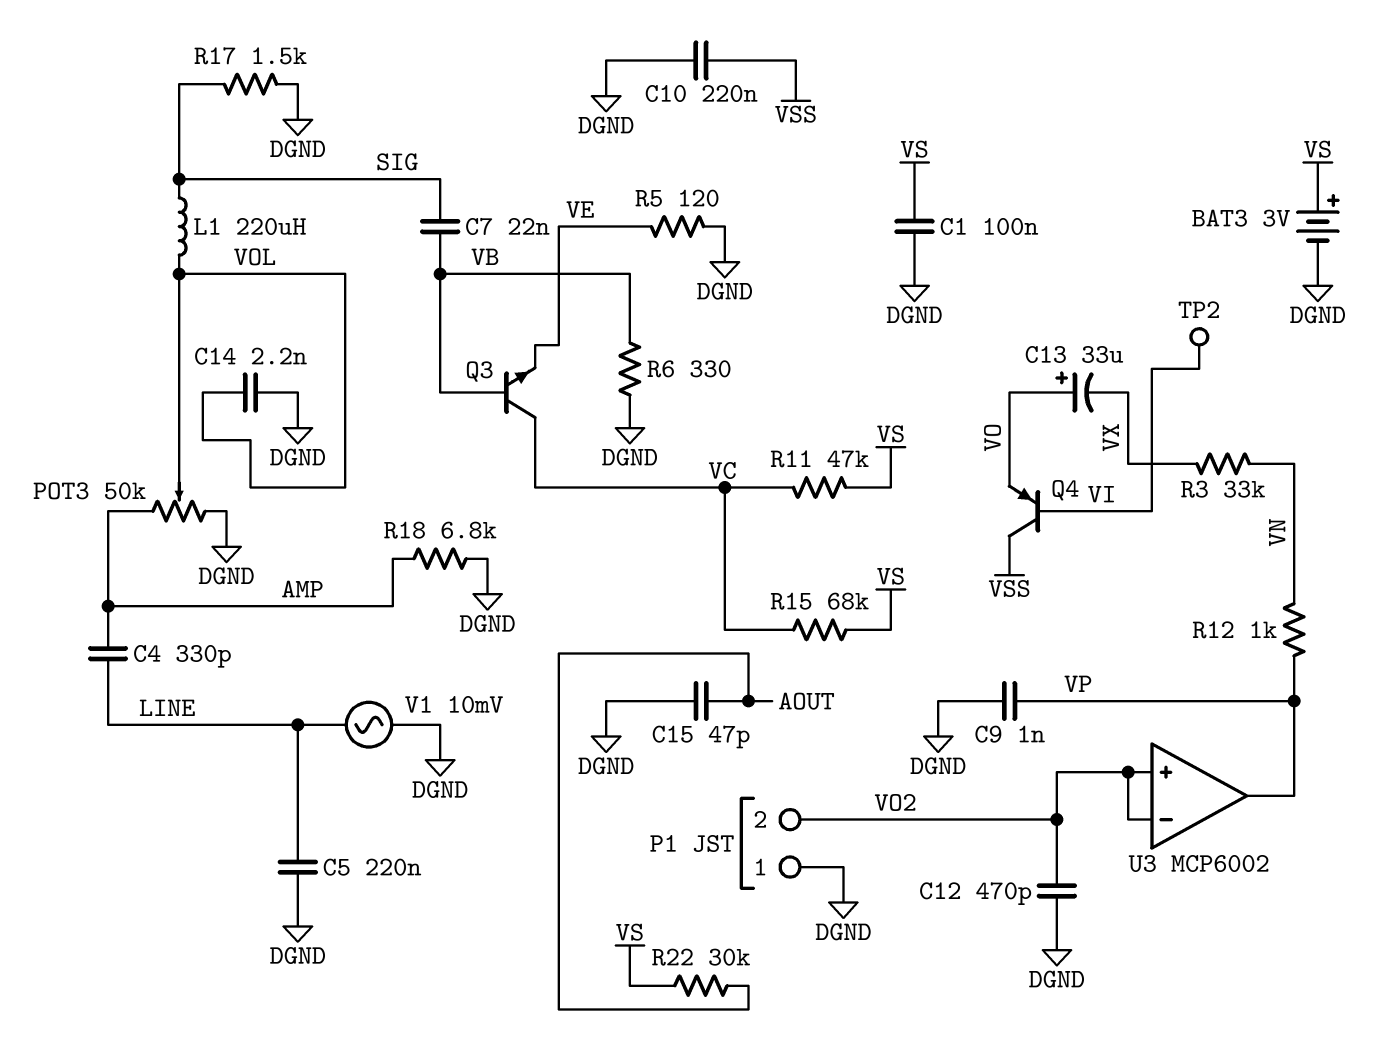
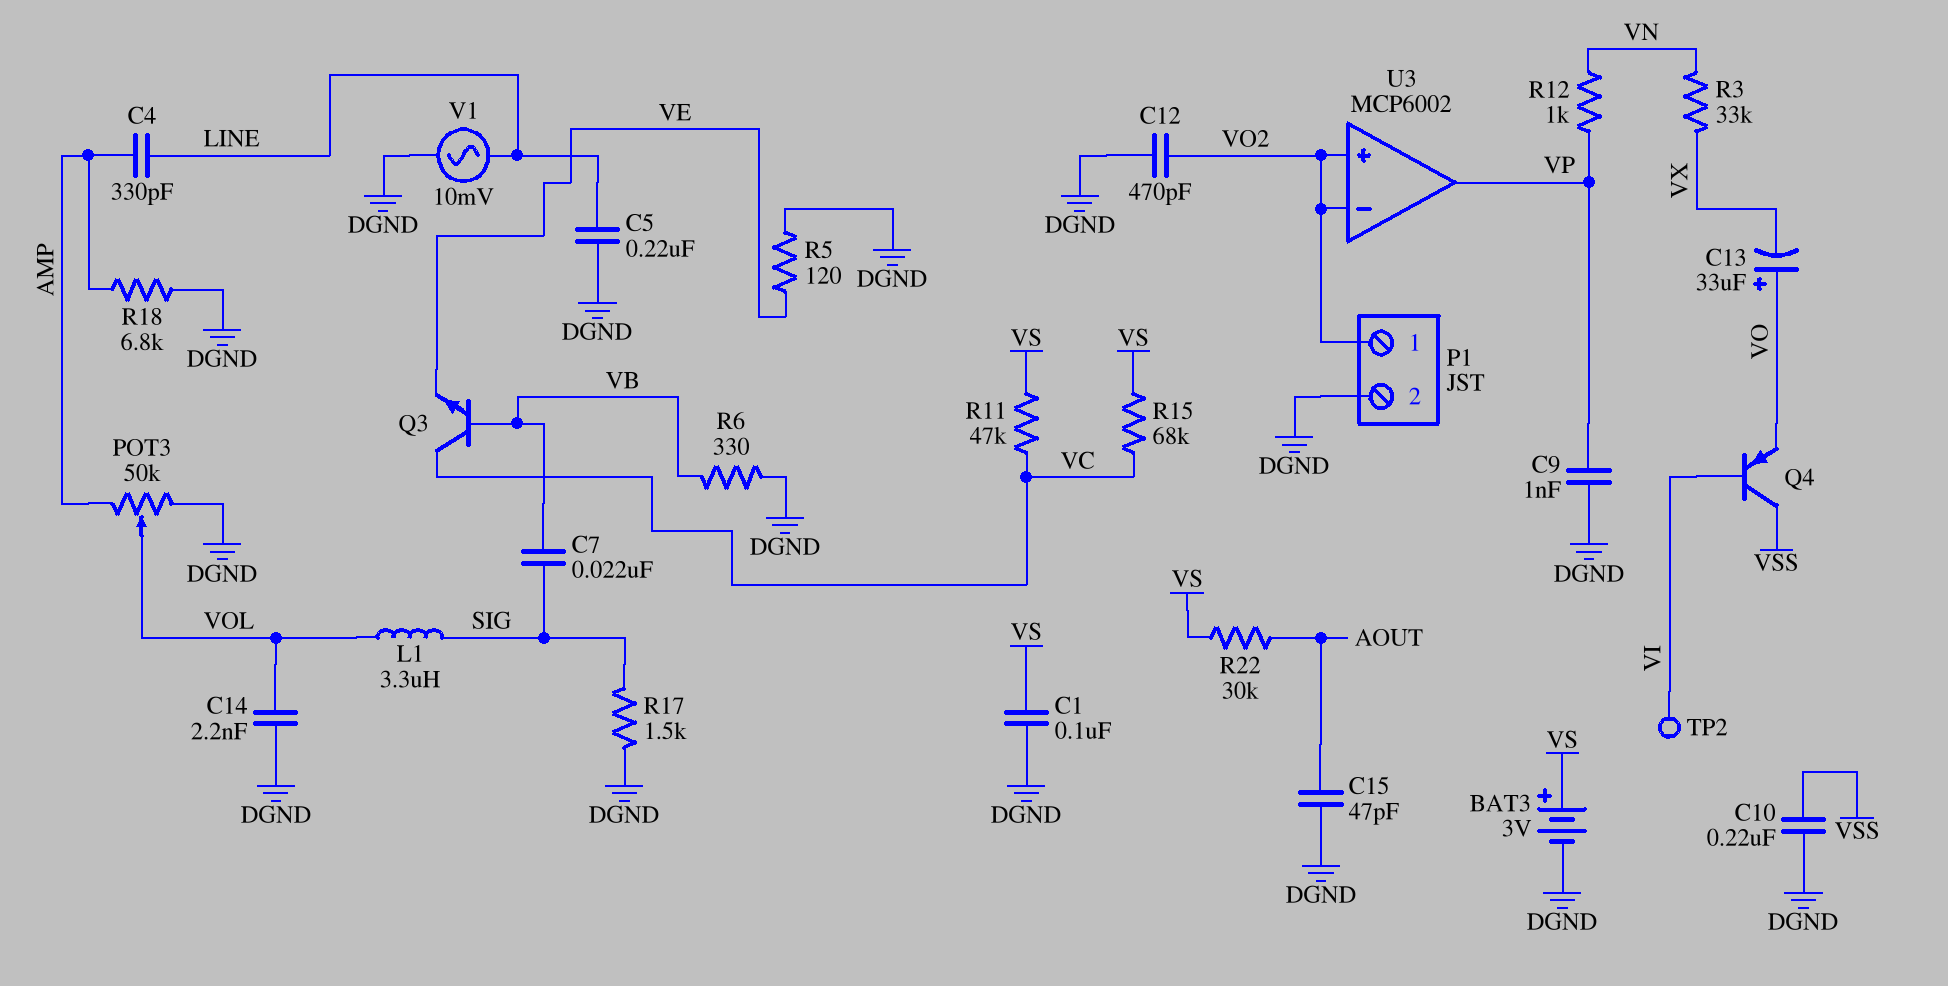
L1: 220uH (SIG, VOL) -> 3.3uH (SIG, VOL)
P1 pin 1: DGND -> VO2
P1 pin 2: VO2 -> DGND

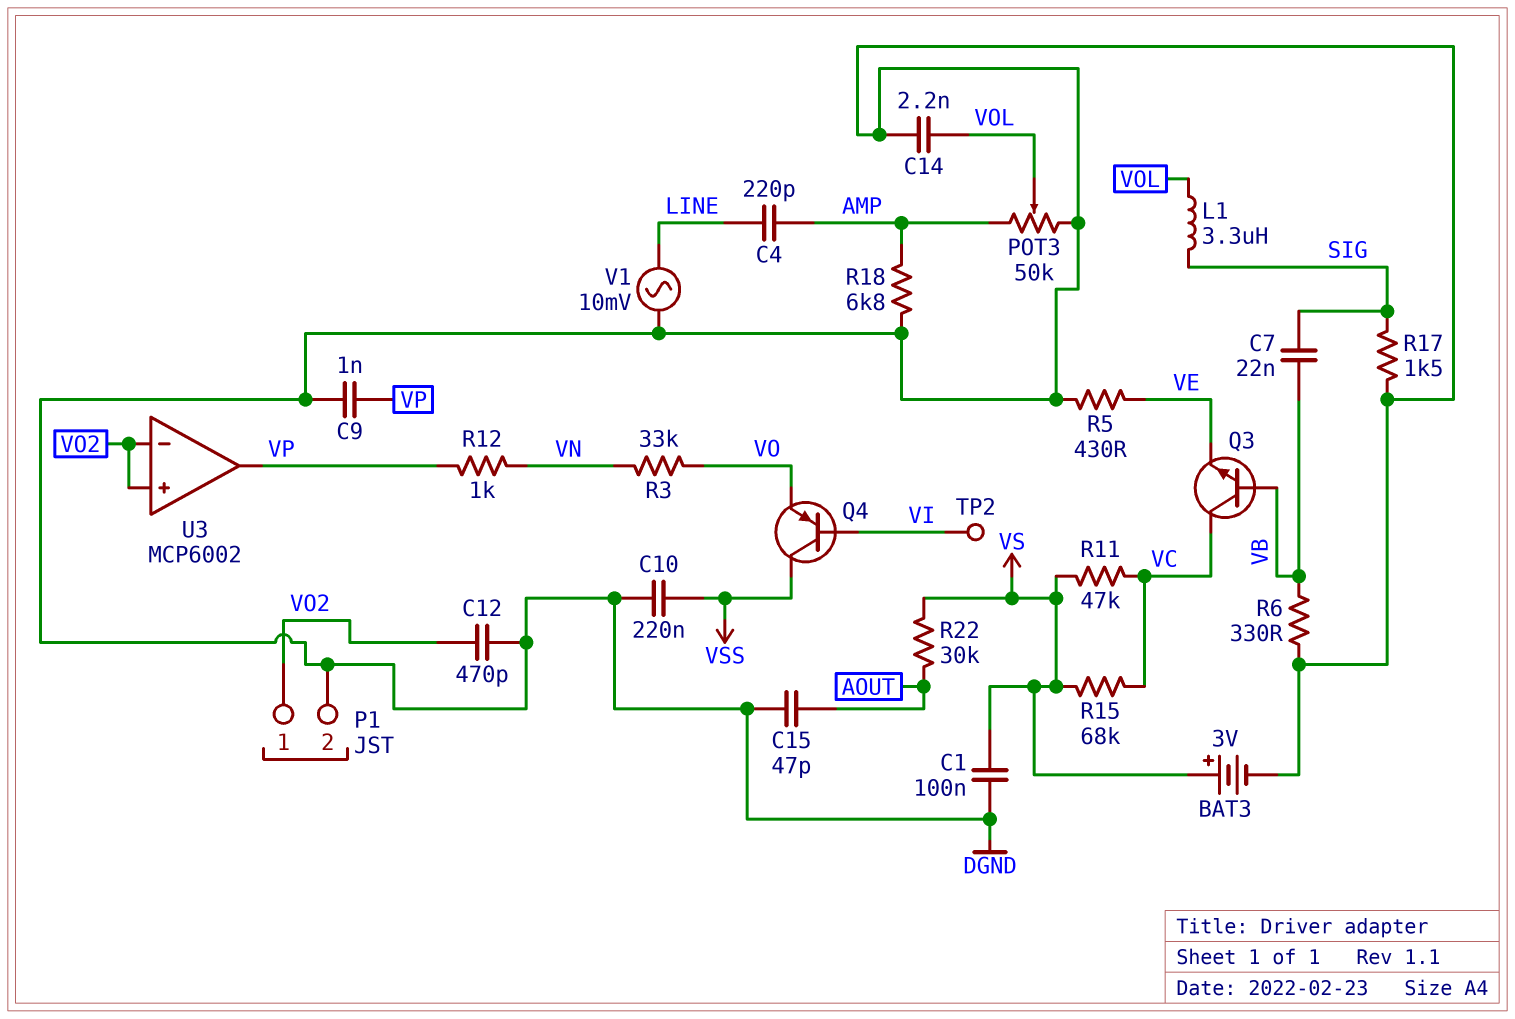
C4: 330pF (AMP, LINE) -> 220pF (AMP, LINE)
C5: 220nF (DGND, LINE) -> none
C13: 33uF (plus VO, minus VX) -> none
R3: 33k (VN, VX) -> 33k (VN, VO)
R5: 120 (DGND, VE) -> 430 (DGND, VE)

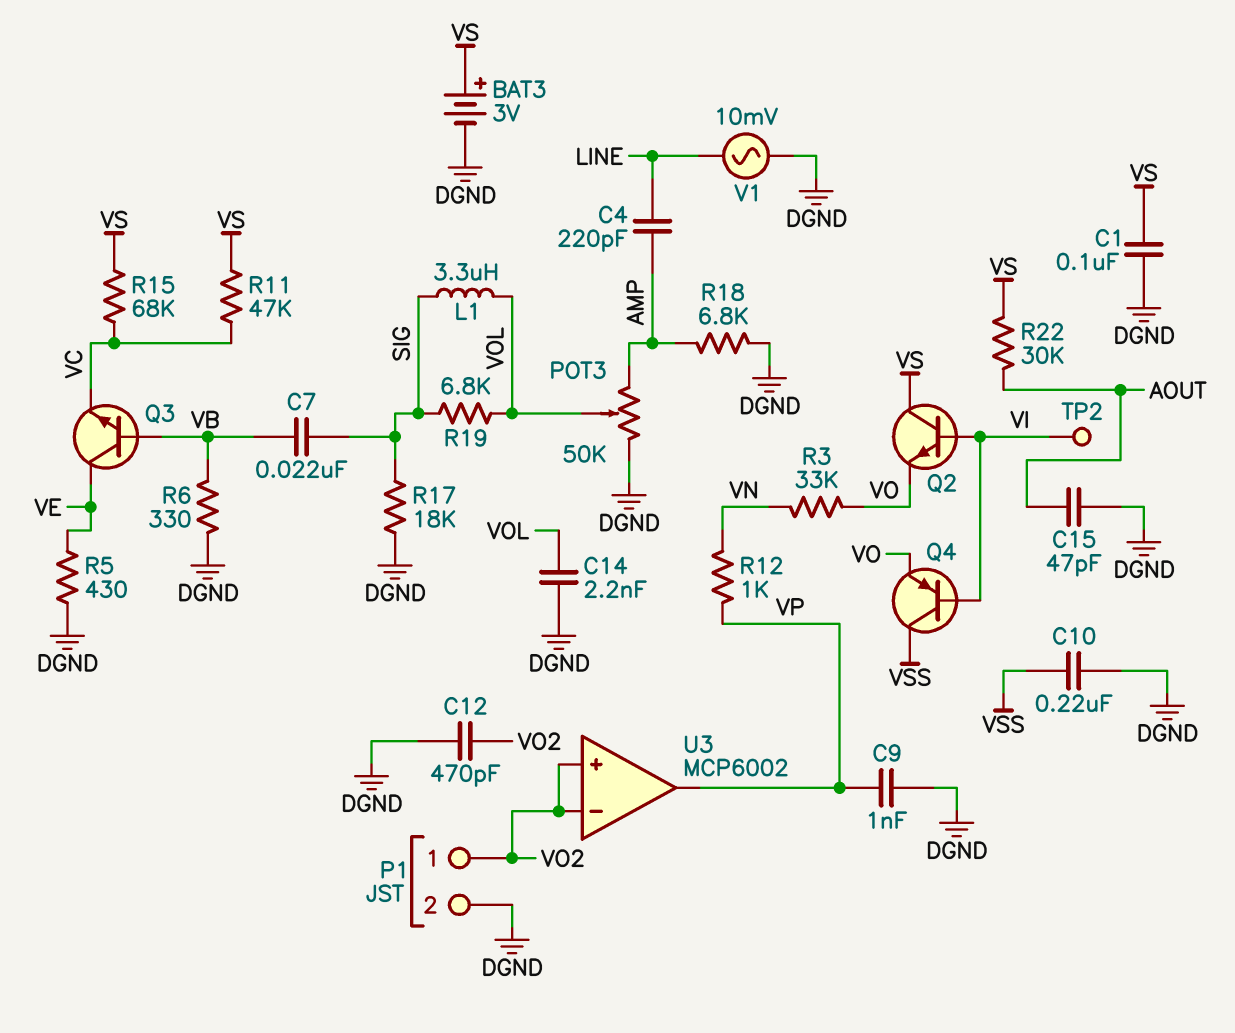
Q2: none -> NPN (B VI, C VS, E VO)
Q3: NPN (B VB, C VC, E VE) -> NPN (B VB, C VE, E VC)
R17: 1.5k (DGND, SIG) -> 18k (DGND, SIG)
R19: none -> 6.8k (SIG, VOL)

